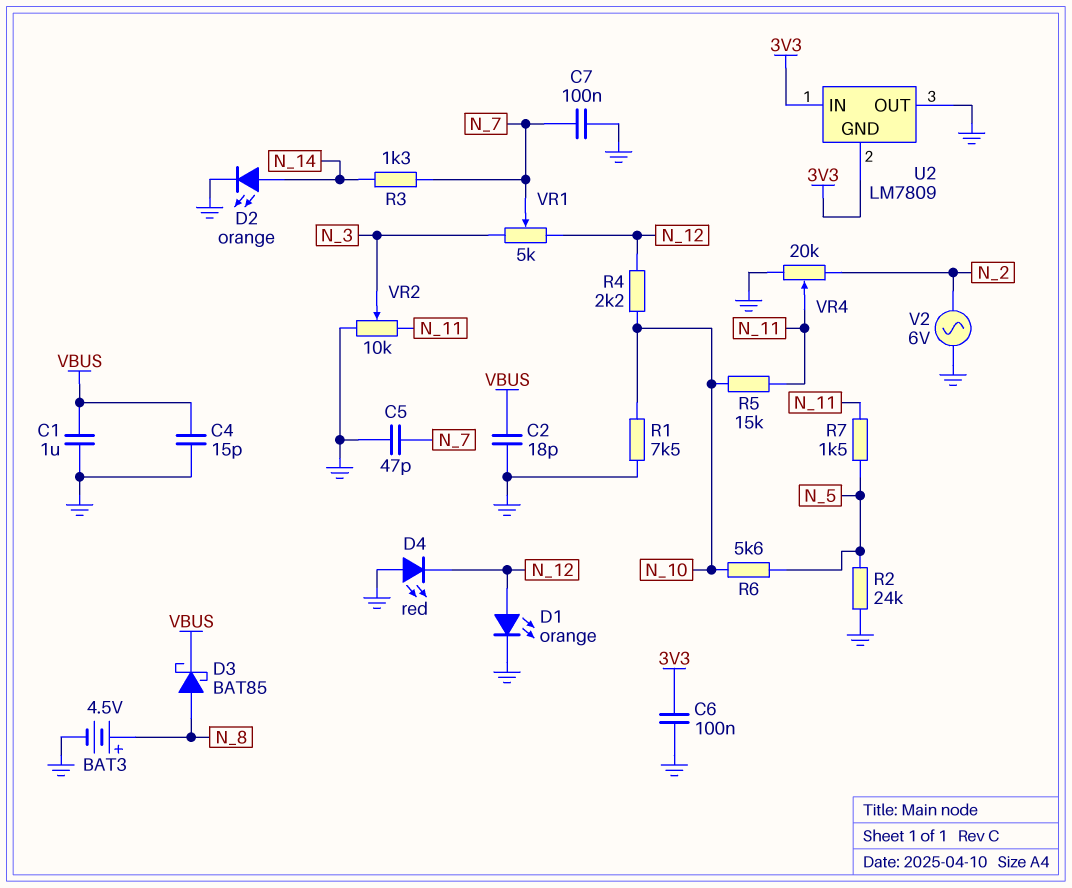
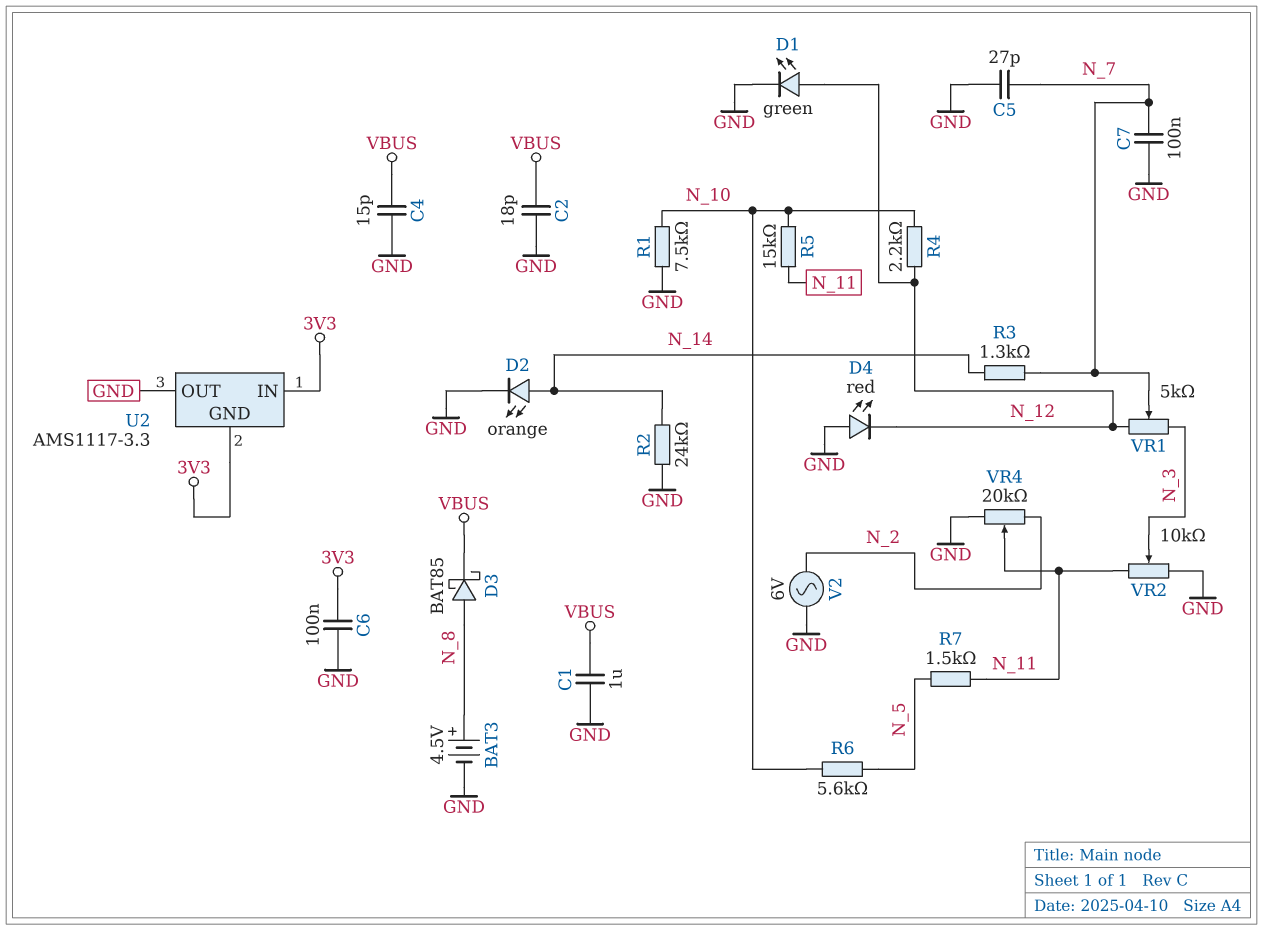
C5: 47pF (GND, N_7) -> 27pF (GND, N_7)
D1: LED orange (A N_12, K GND) -> LED green (A N_12, K GND)
R2: 24k (GND, N_5) -> 24k (GND, N_14)
U2: LM7809 -> AMS1117-3.3

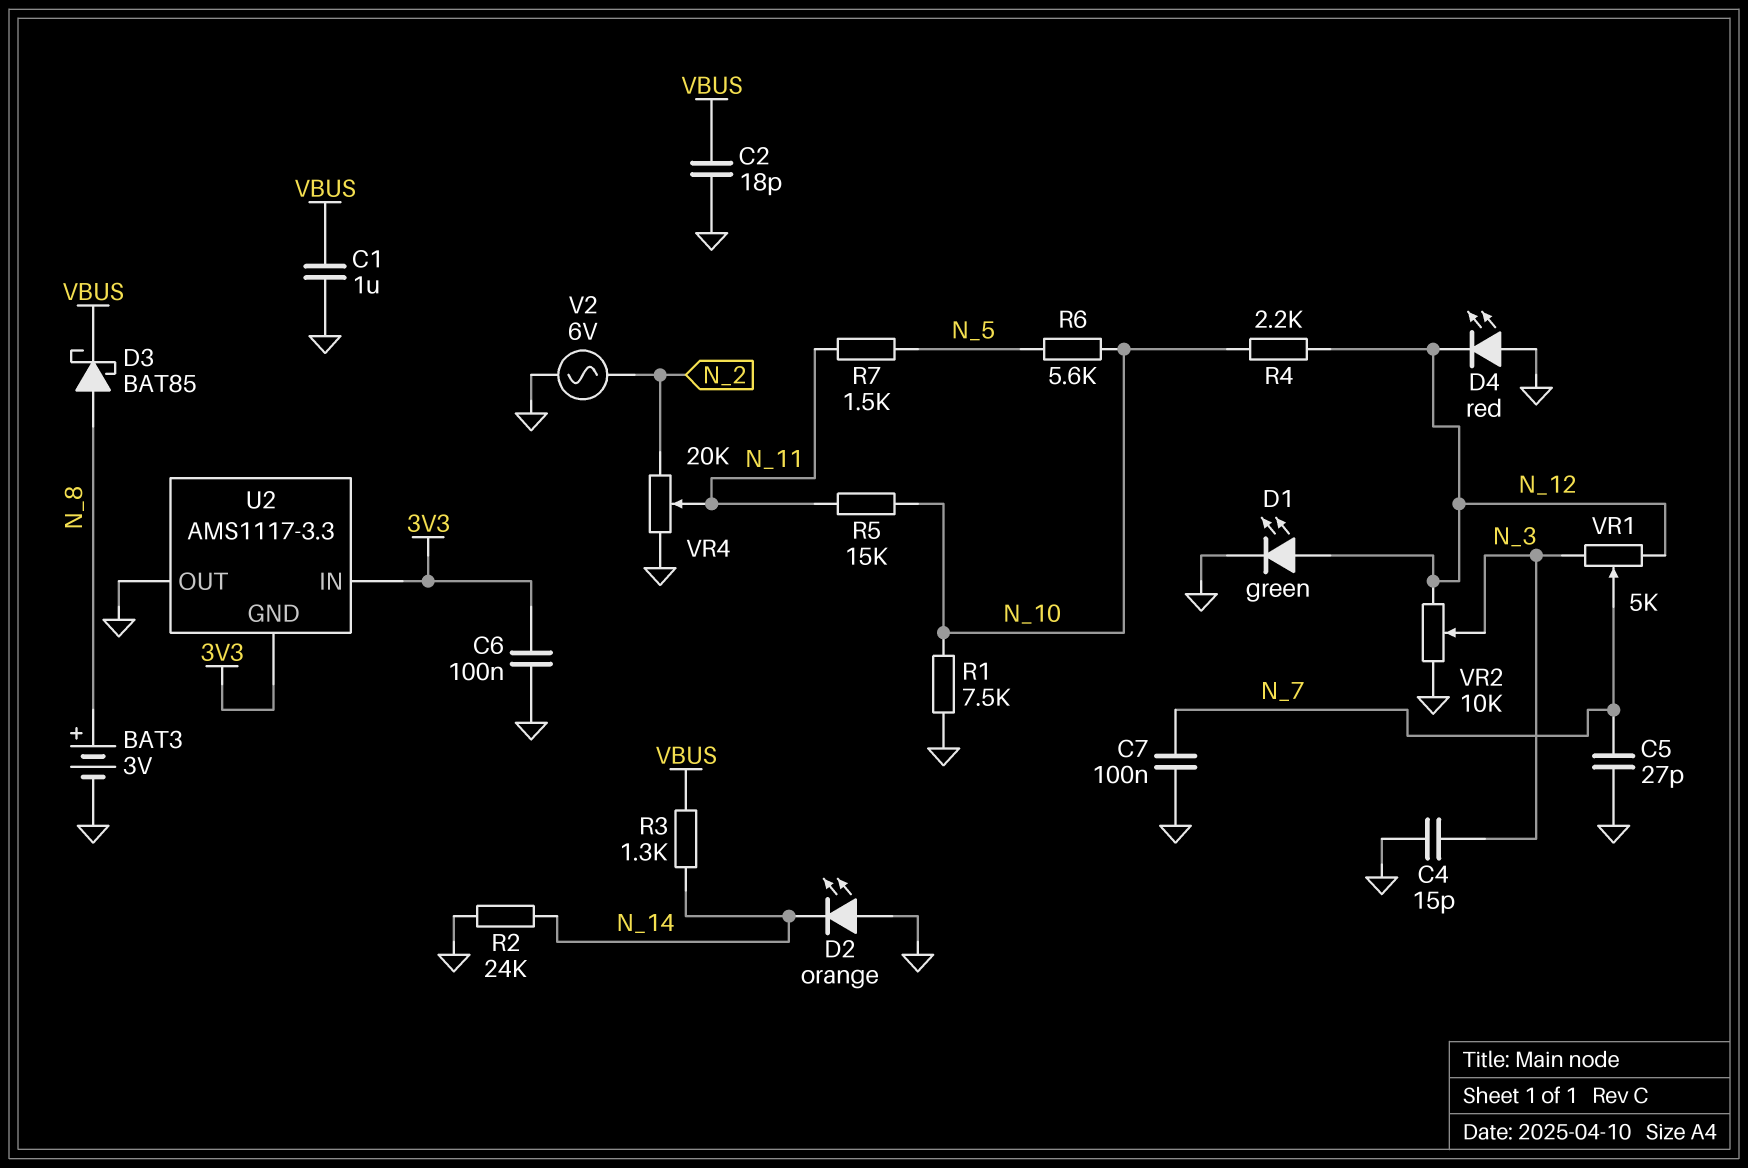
BAT3: 4.5V (plus N_8, minus GND) -> 3V (plus N_8, minus GND)
C4: 15pF (GND, VBUS) -> 15pF (GND, N_3)
D2: LED orange (A N_14, K GND) -> LED orange (A GND, K N_14)
R3: 1.3k (N_7, N_14) -> 1.3k (N_14, VBUS)
VR2: 10k (GND, N_11, wiper N_3) -> 10k (GND, N_12, wiper N_3)

